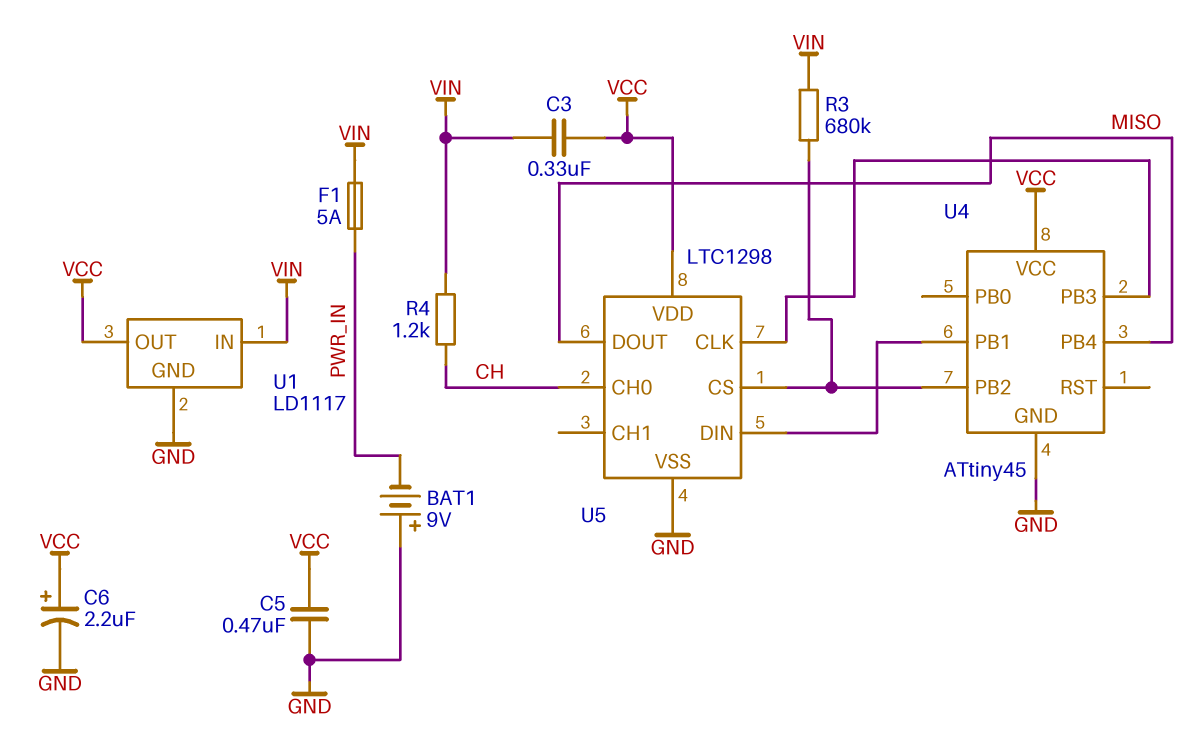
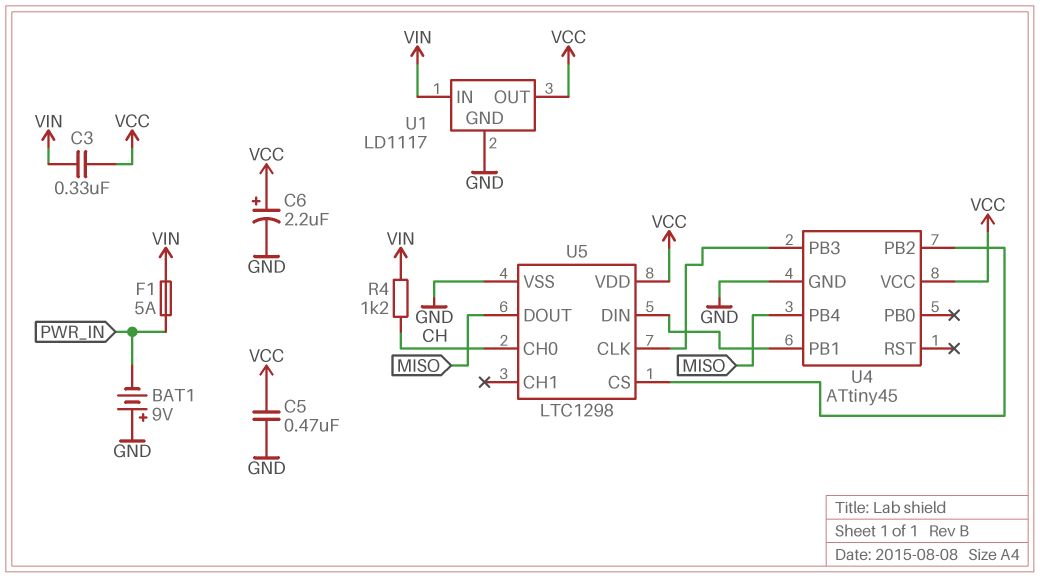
R3: 680k (U4/PB2, VIN) -> none

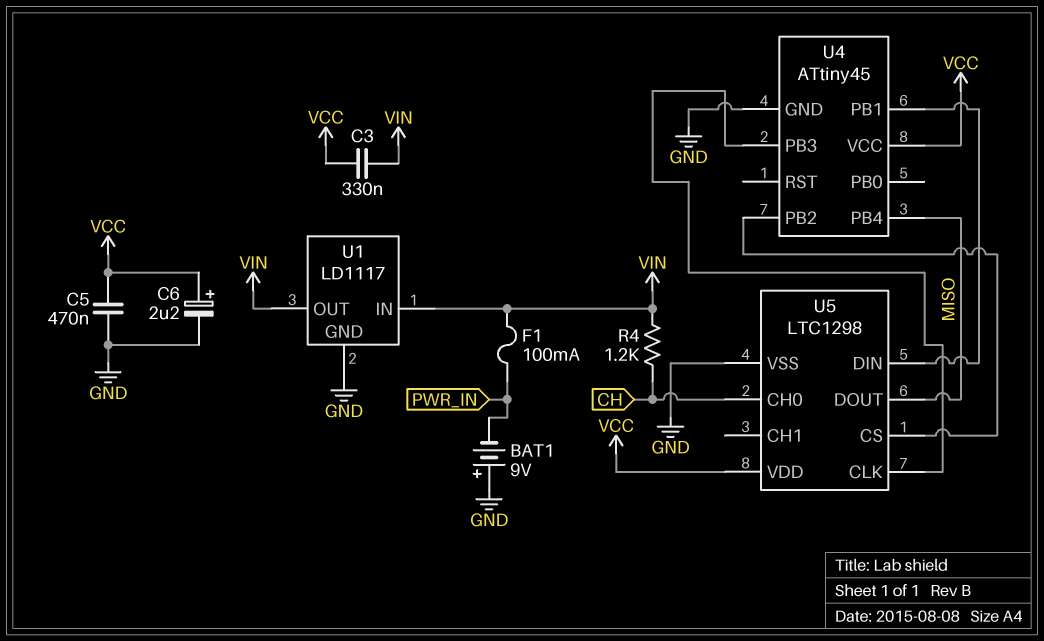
F1: 5A (PWR_IN, VIN) -> 100mA (PWR_IN, VIN)
U1 pin OUT: VCC -> VIN

